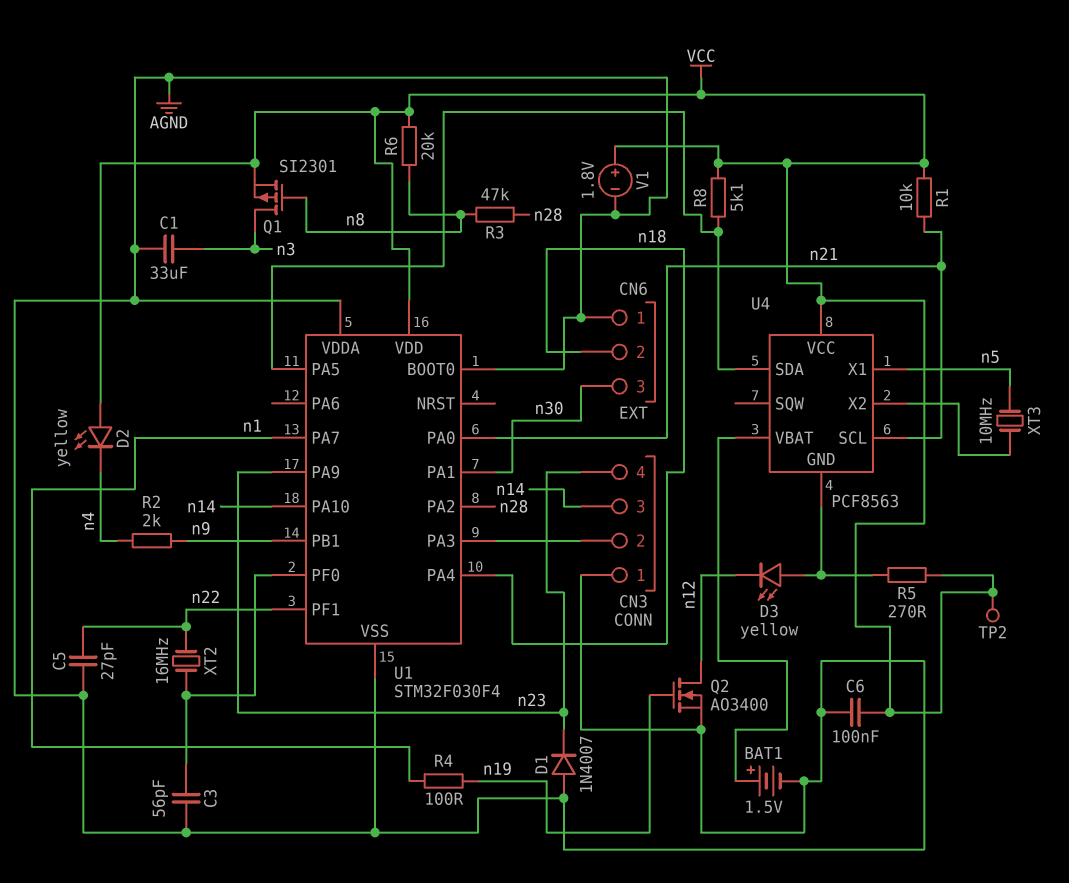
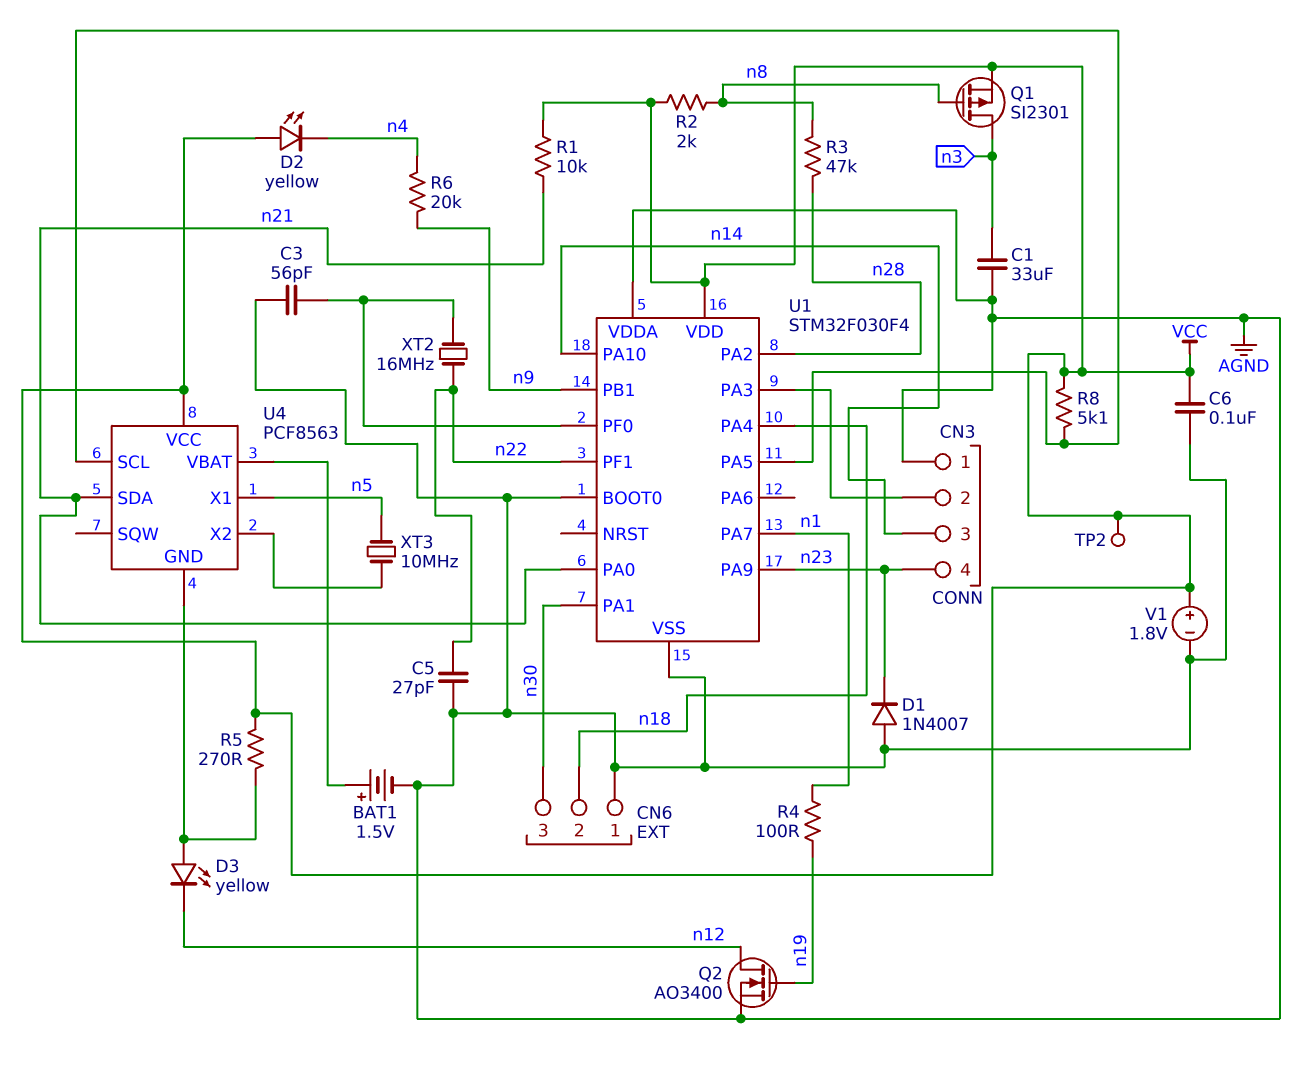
R2: 2k (n4, n9) -> 2k (VCC, n8)
R6: 20k (VCC, n8) -> 20k (n4, n9)
U4 pin SCL: n21 -> U1/PA5
U4 pin SDA: U1/PA5 -> n21

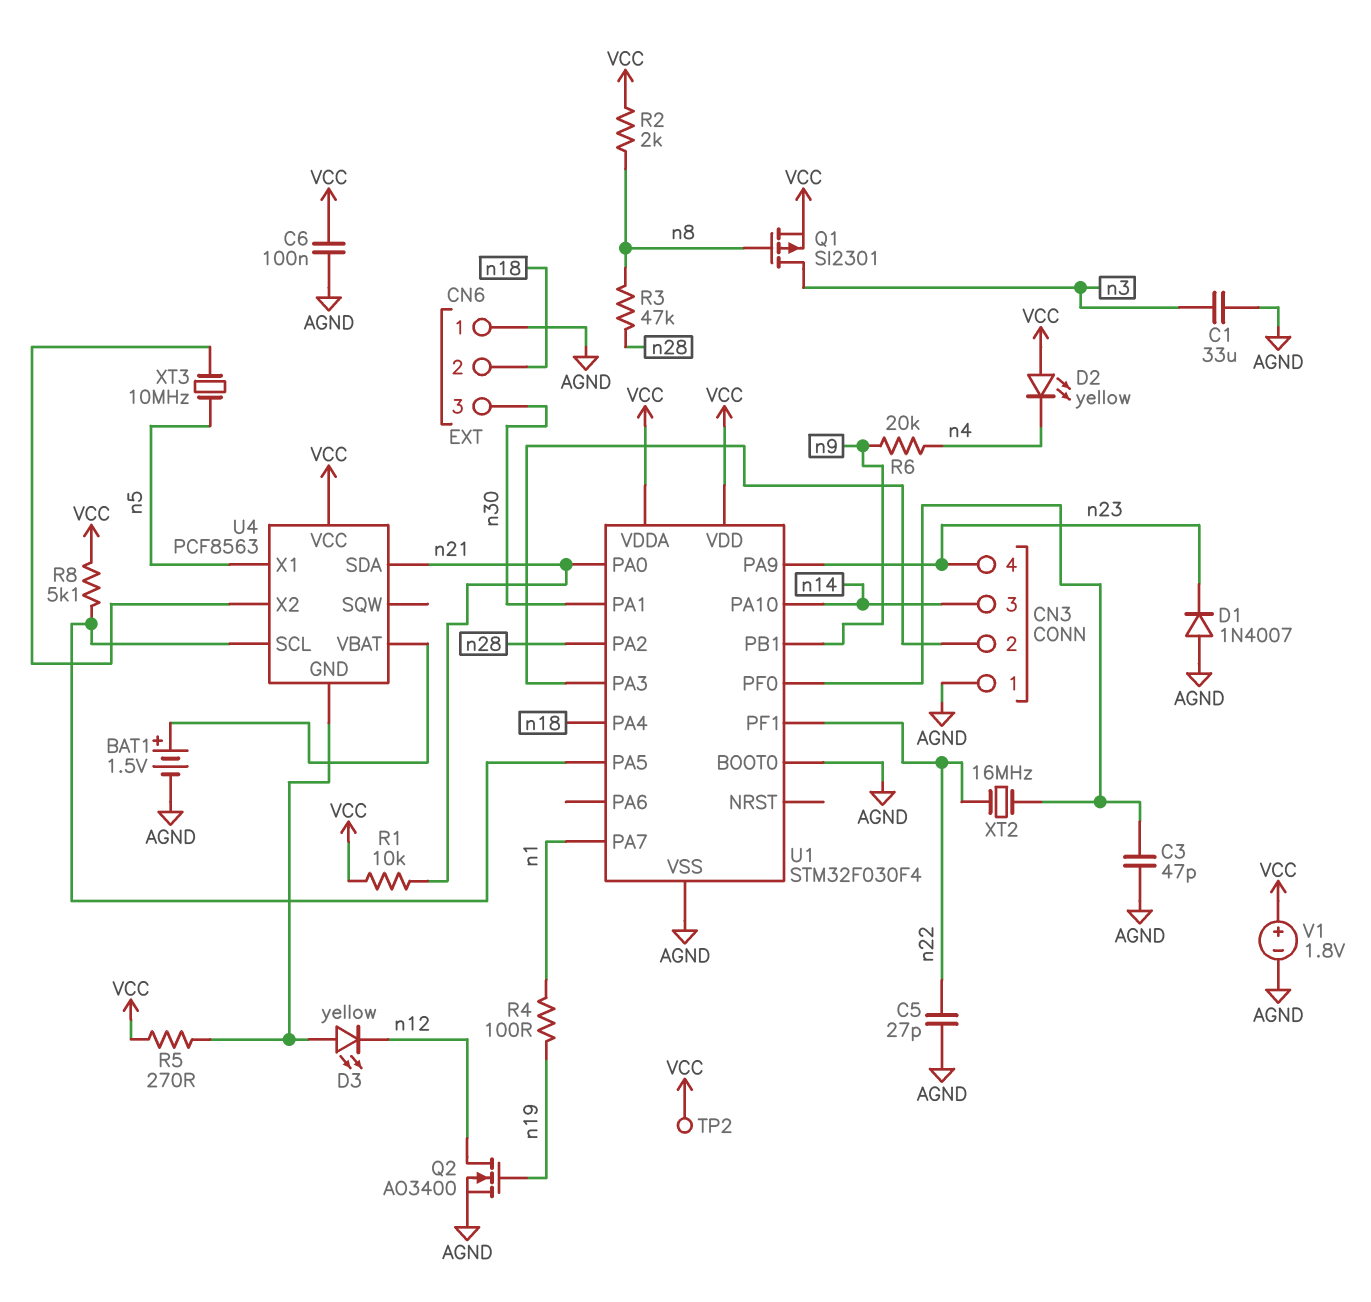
C3: 56pF (AGND, U1/PF0) -> 47pF (AGND, U1/PF0)
U1 pin VDDA: AGND -> VCC

